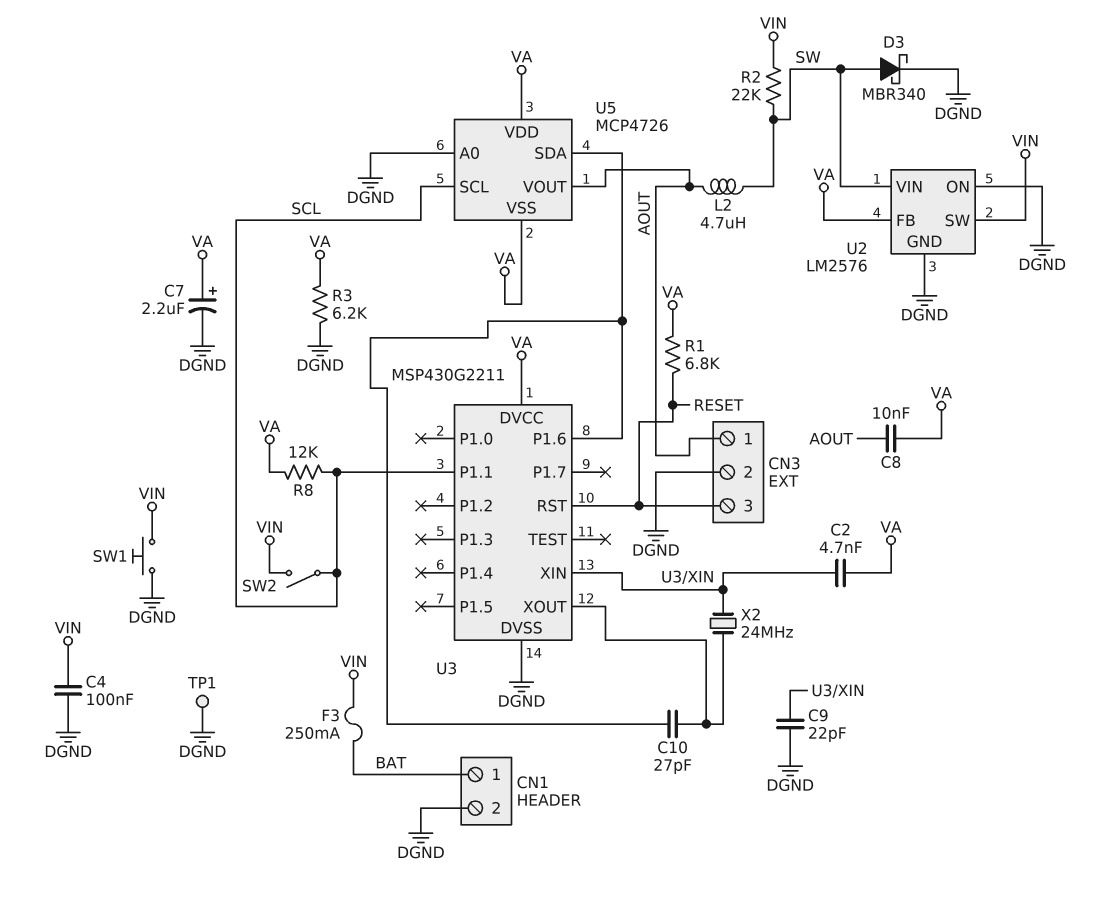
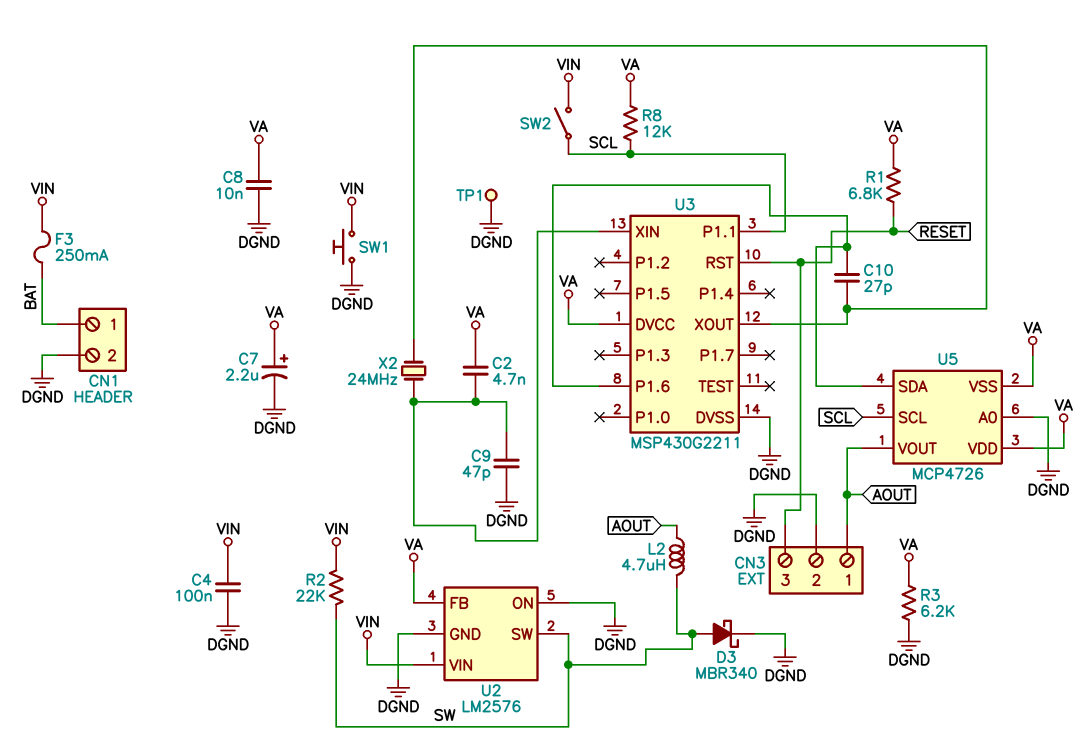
C8: 10nF (AOUT, VA) -> 10nF (DGND, VA)
C9: 22pF (DGND, U3/XIN) -> 47pF (DGND, U3/XIN)
U2 pin SW: VIN -> SW
U2 pin VIN: SW -> VIN

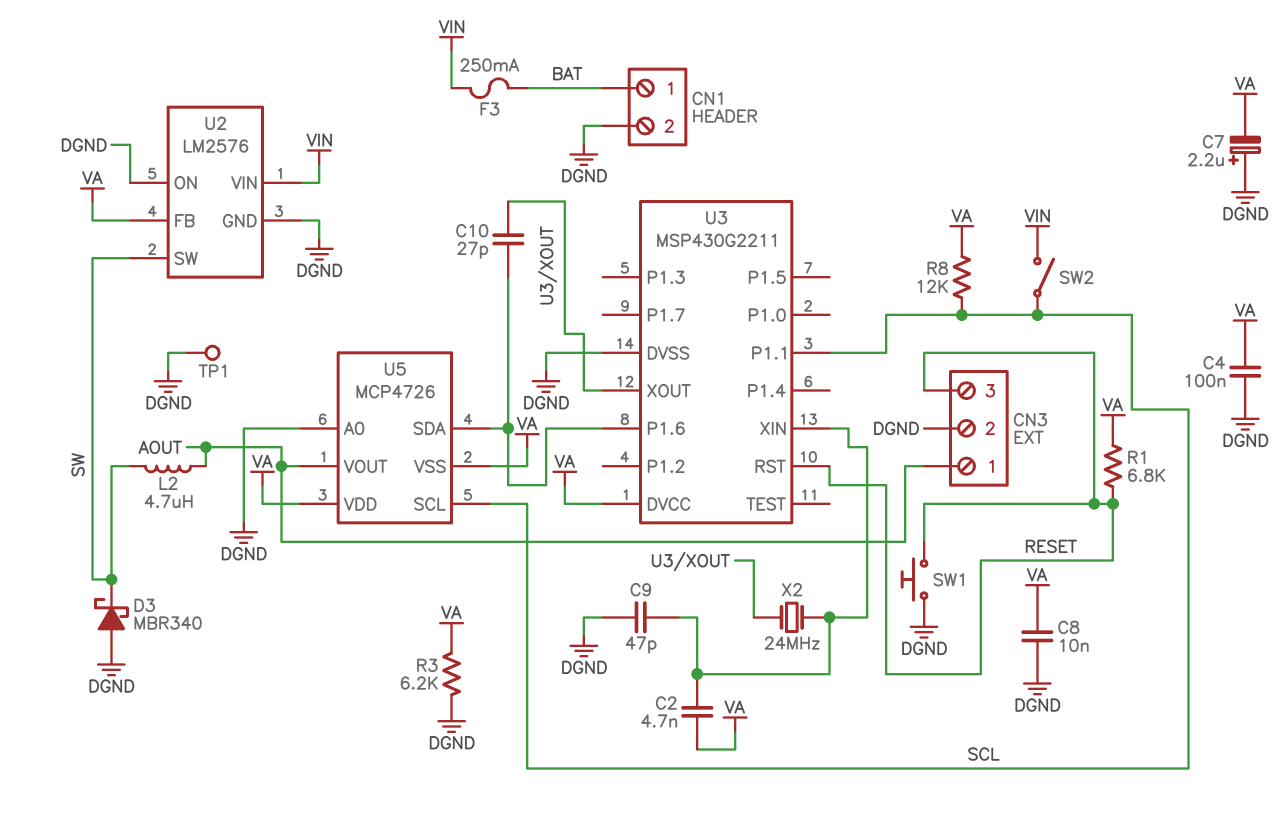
C4: 100nF (DGND, VIN) -> 100nF (DGND, VA)
C7: 2.2uF (plus VA, minus DGND) -> 2.2uF (plus DGND, minus VA)
D3: schottky MBR340 (A SW, K DGND) -> schottky MBR340 (A DGND, K SW)
R2: 22k (SW, VIN) -> none
SW1: button (DGND, VIN) -> button (DGND, RESET)

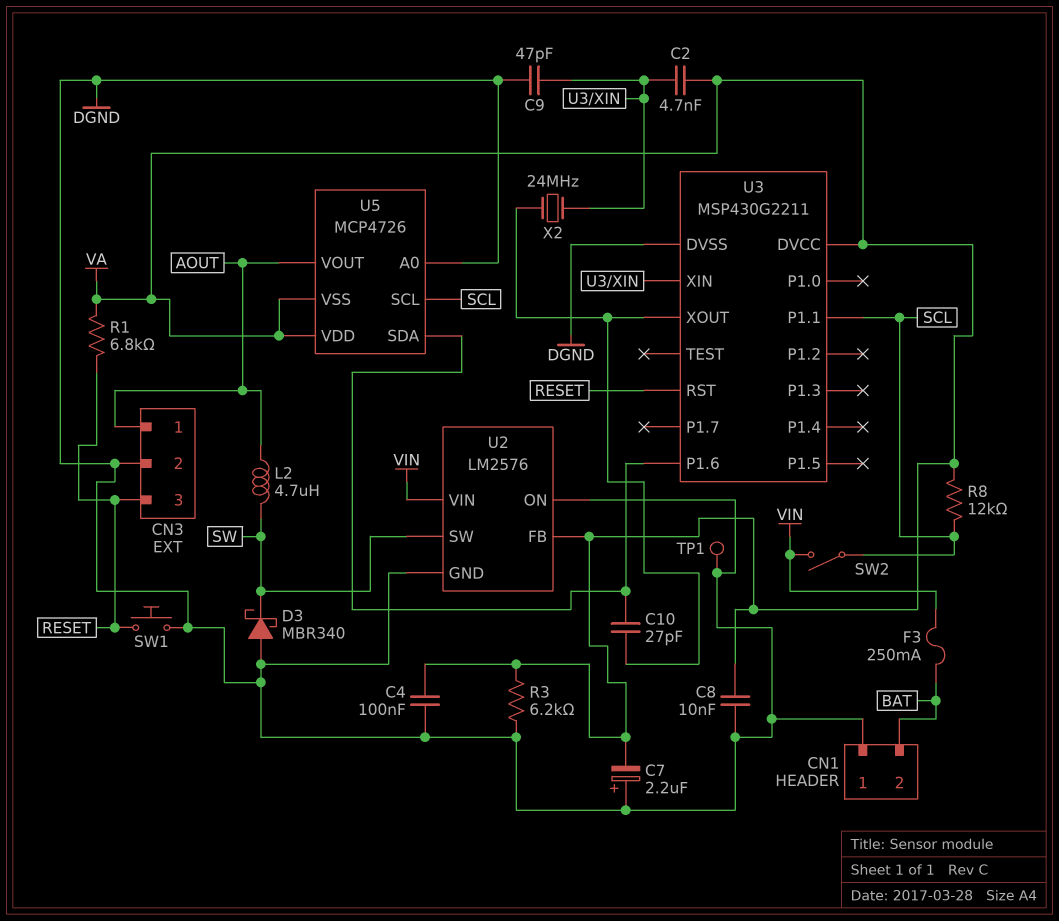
CN1 pin 1: BAT -> DGND
CN1 pin 2: DGND -> BAT

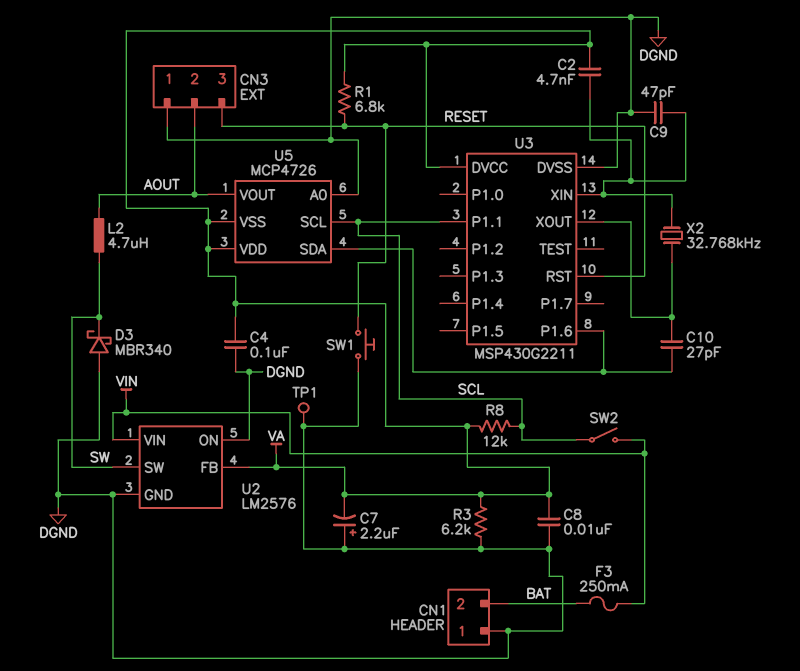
CN3 pin 1: AOUT -> DGND
CN3 pin 2: DGND -> AOUT
X2: 24MHz (U3/XIN, U3/XOUT) -> 32.768kHz (U3/XIN, U3/XOUT)

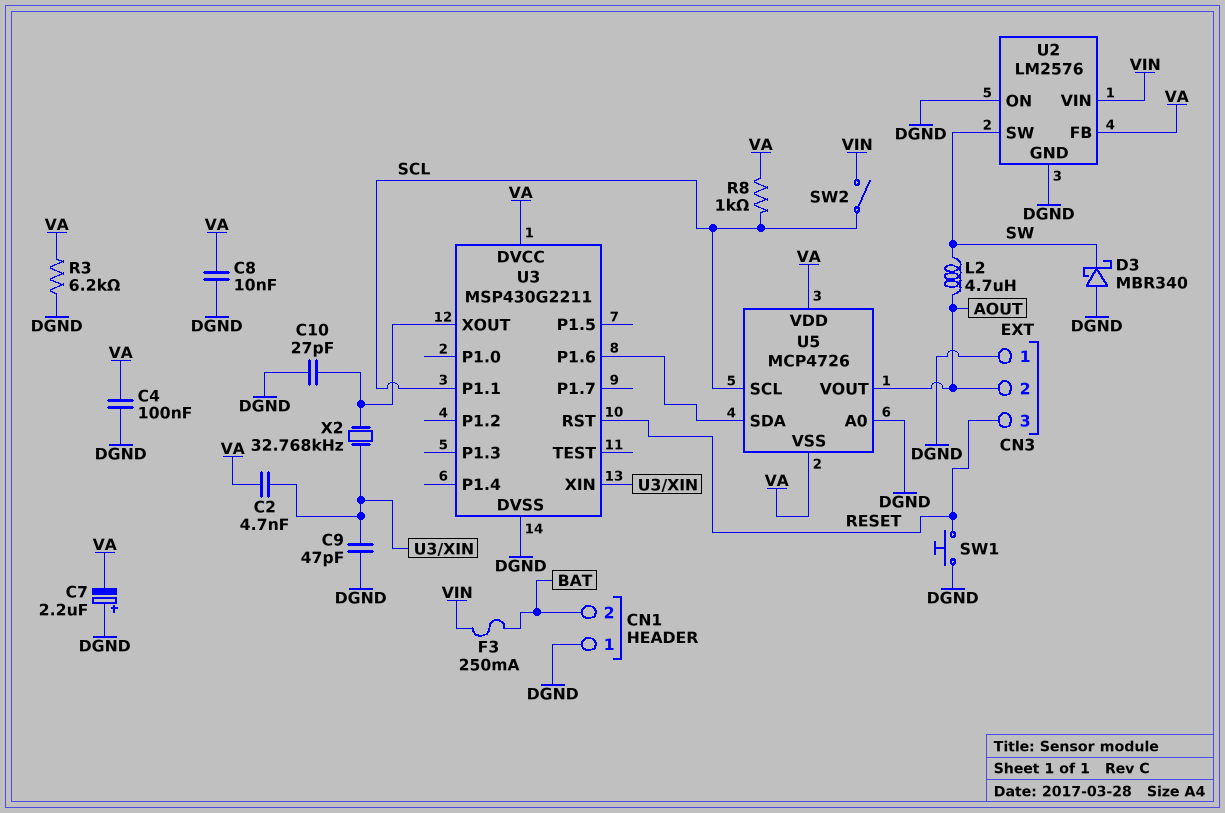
C10: 27pF (U3/P1.6, U3/XOUT) -> 27pF (DGND, U3/XOUT)
R1: 6.8k (RESET, VA) -> none
R8: 12k (SCL, VA) -> 1k (SCL, VA)
TP1: test point (DGND) -> none

